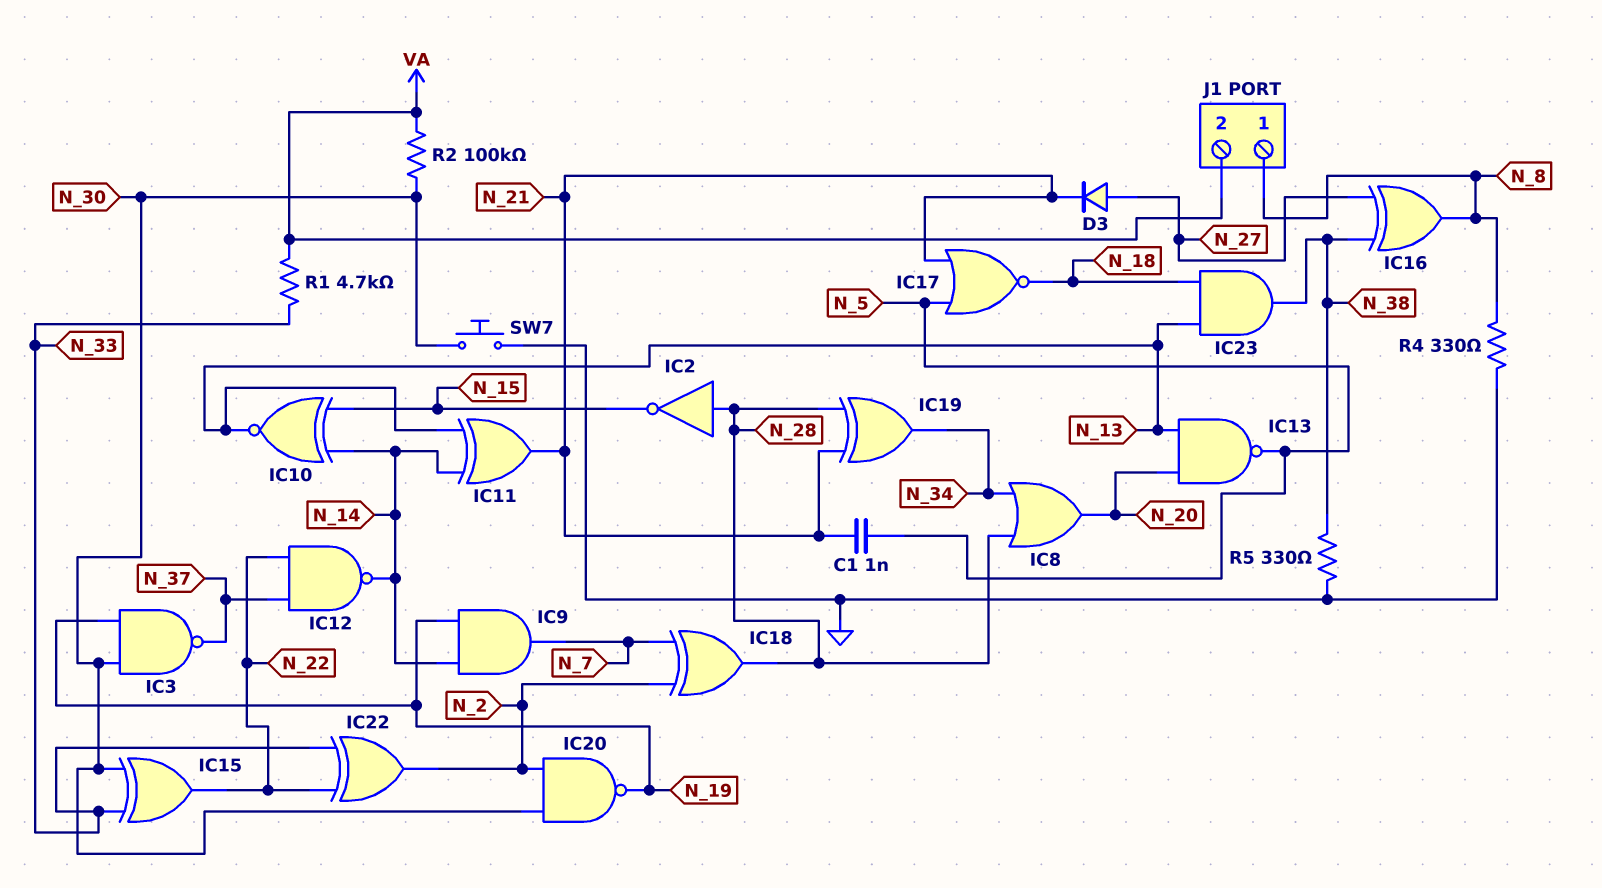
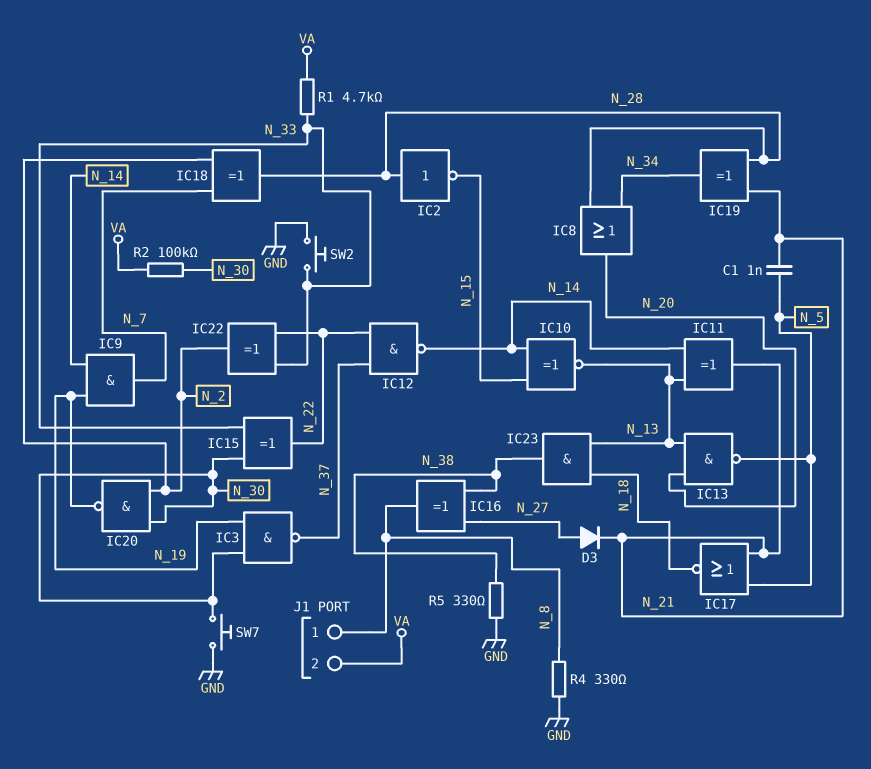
SW2: none -> button (GND, N_33)

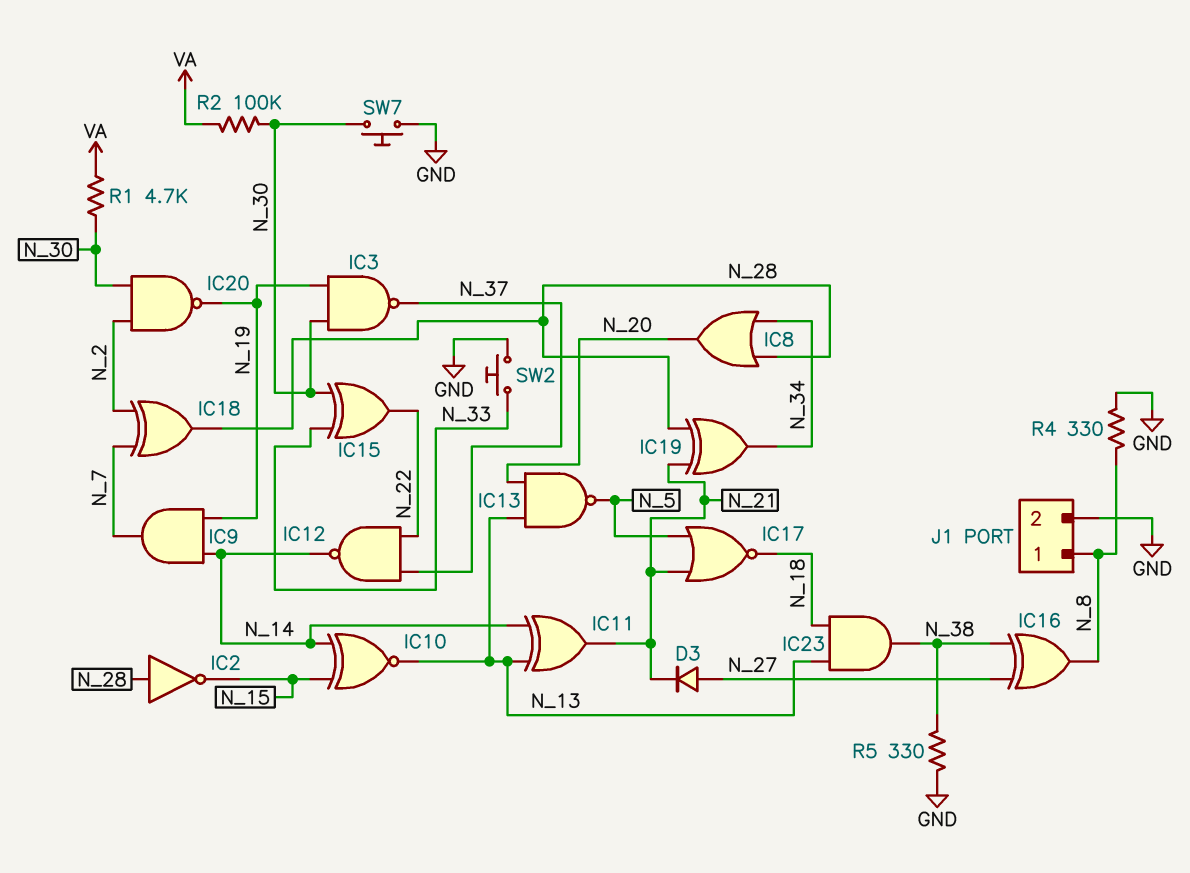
C1: 1nF (N_5, N_21) -> none
IC22: XOR (in N_22, in N_33, out N_2) -> none
J1 pin 2: VA -> GND
R1: 4.7k (N_33, VA) -> 4.7k (N_30, VA)

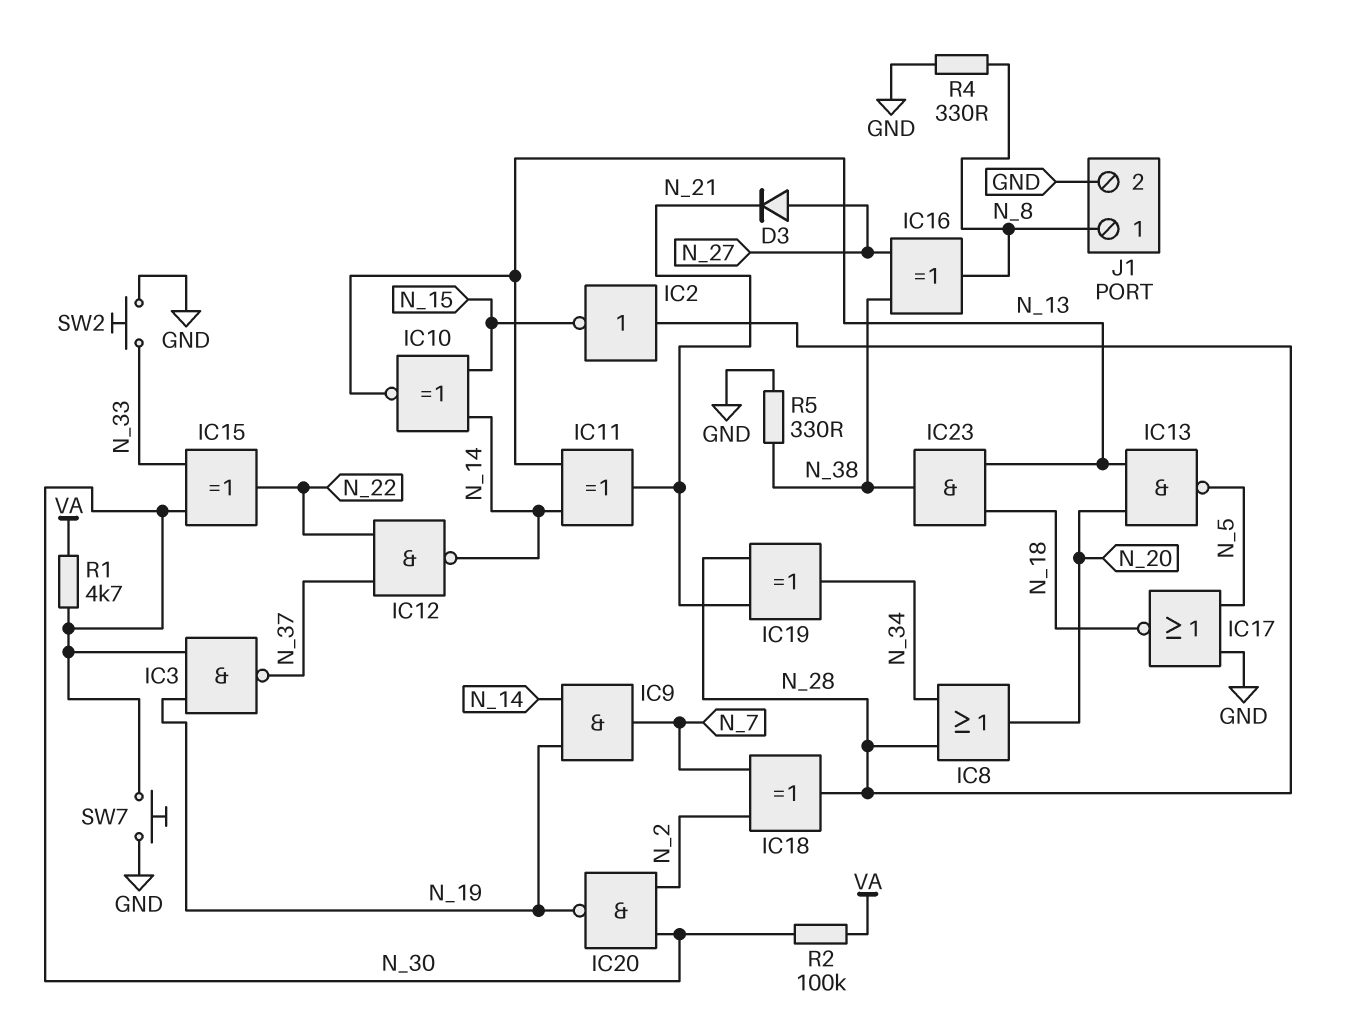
IC17: NOR (in N_5, in N_21, out N_18) -> NOR (in GND, in N_5, out N_18)

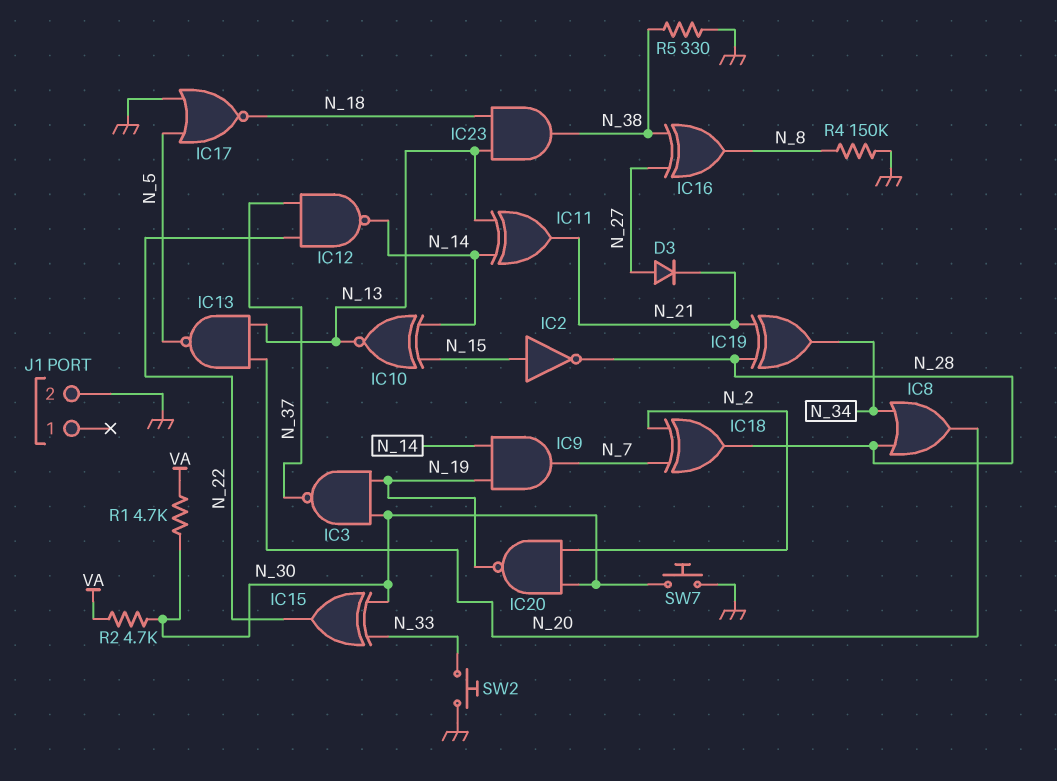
IC2: NOT (in N_28, out N_15) -> NOT (in N_15, out N_28)
J1 pin 1: N_8 -> none
R2: 100k (N_30, VA) -> 4.7k (N_30, VA)
R4: 330 (GND, N_8) -> 150k (GND, N_8)

